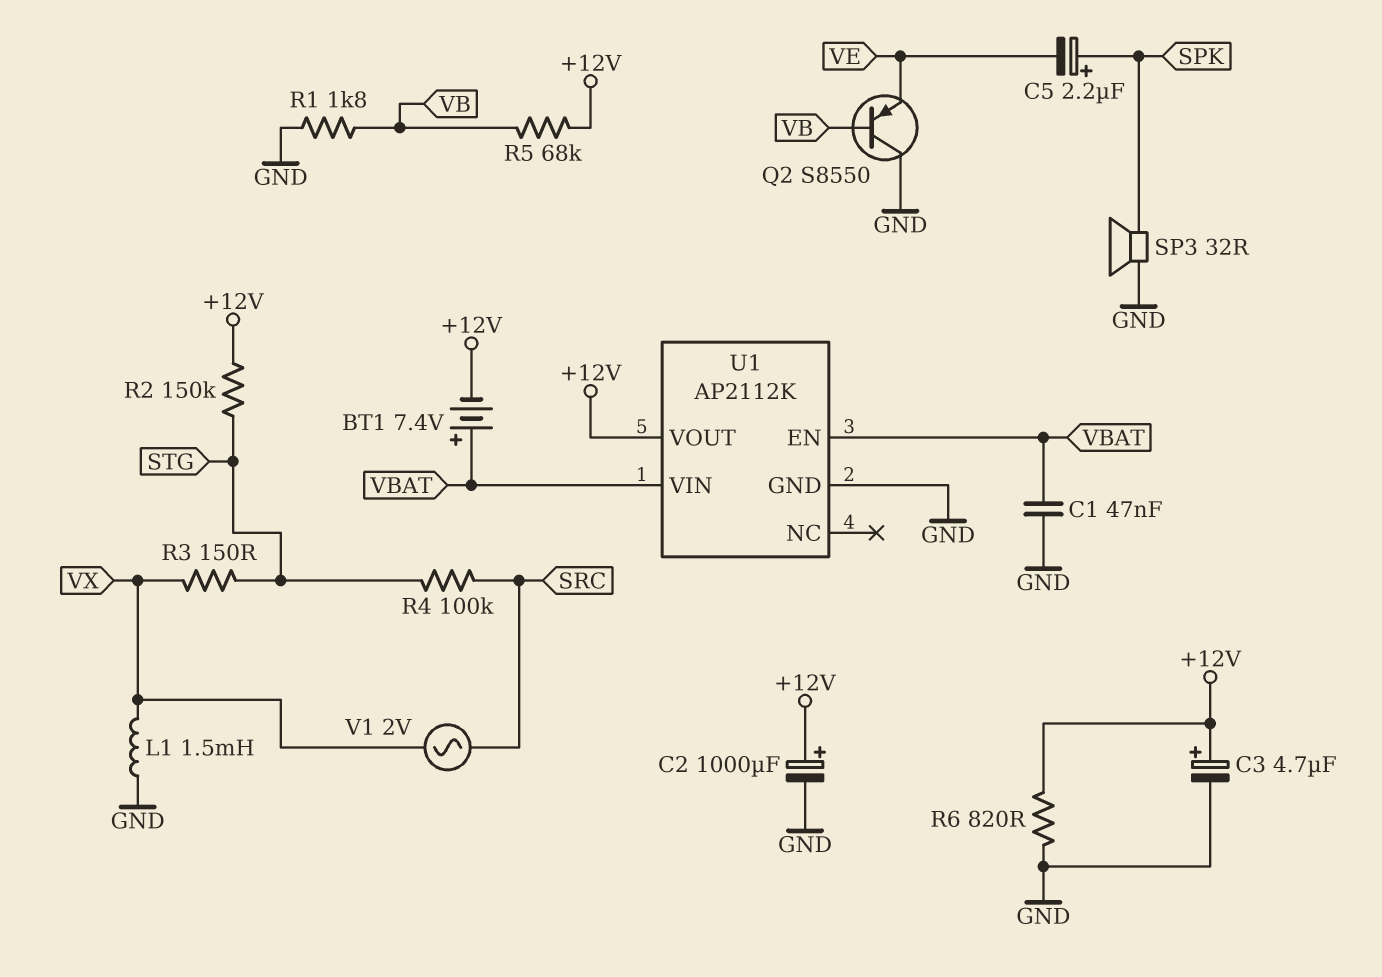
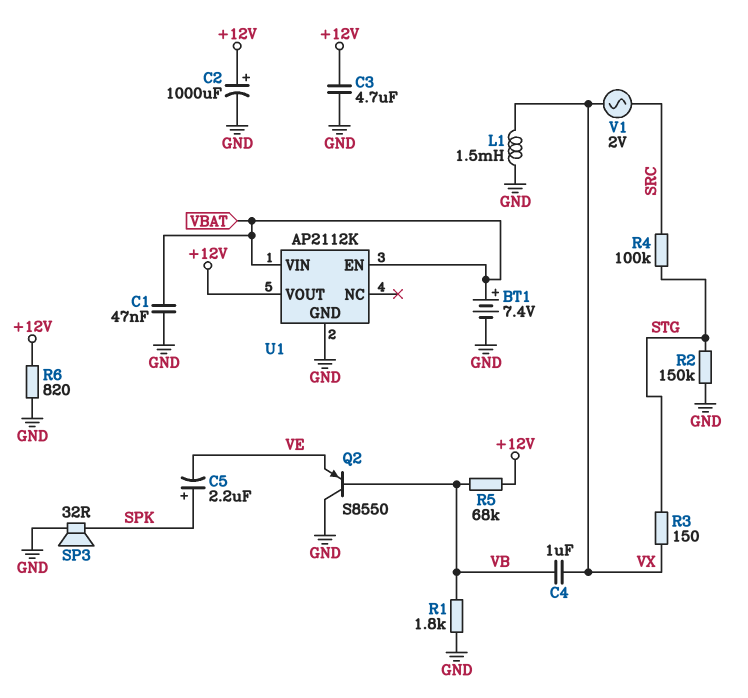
BT1: 7.4V (plus VBAT, minus +12V) -> 7.4V (plus VBAT, minus GND)
C3: 4.7uF (plus +12V, minus GND) -> 4.7uF (+12V, GND)
C4: none -> 1uF (VB, VX)
R2: 150k (+12V, STG) -> 150k (GND, STG)

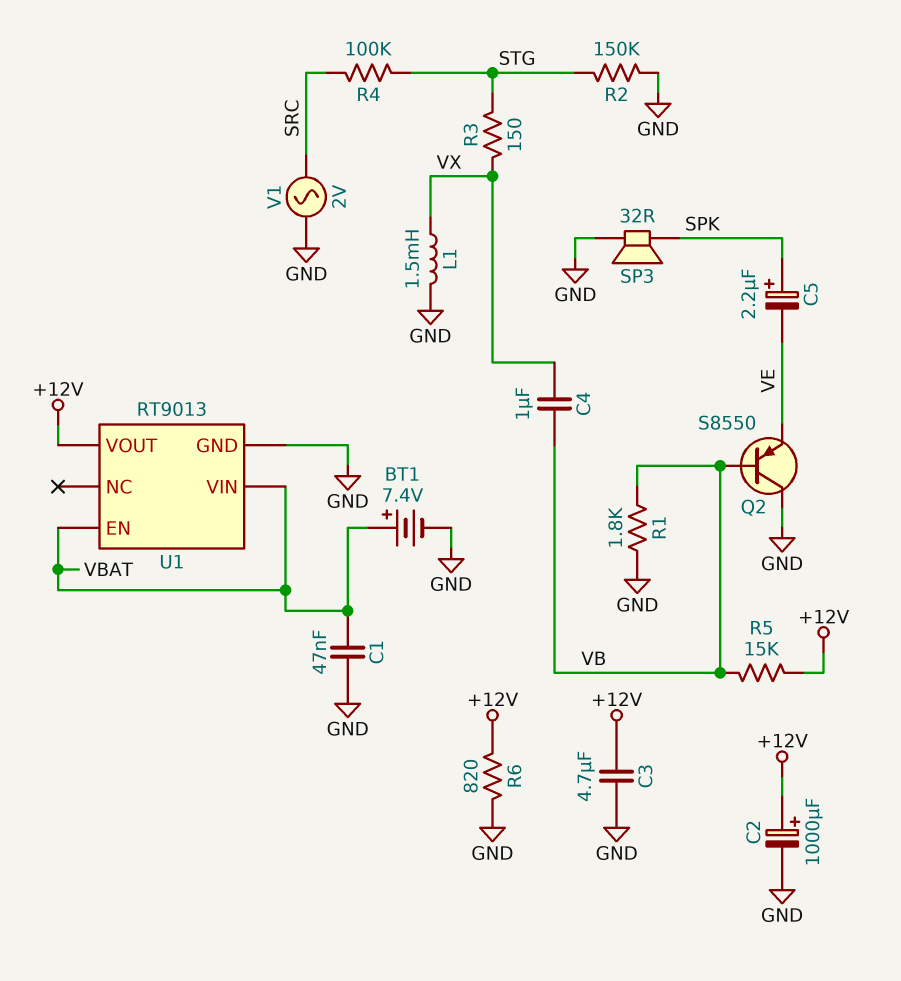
R5: 68k (+12V, VB) -> 15k (+12V, VB)
U1: AP2112K -> RT9013
V1: AC 2V (SRC, VX) -> AC 2V (GND, SRC)

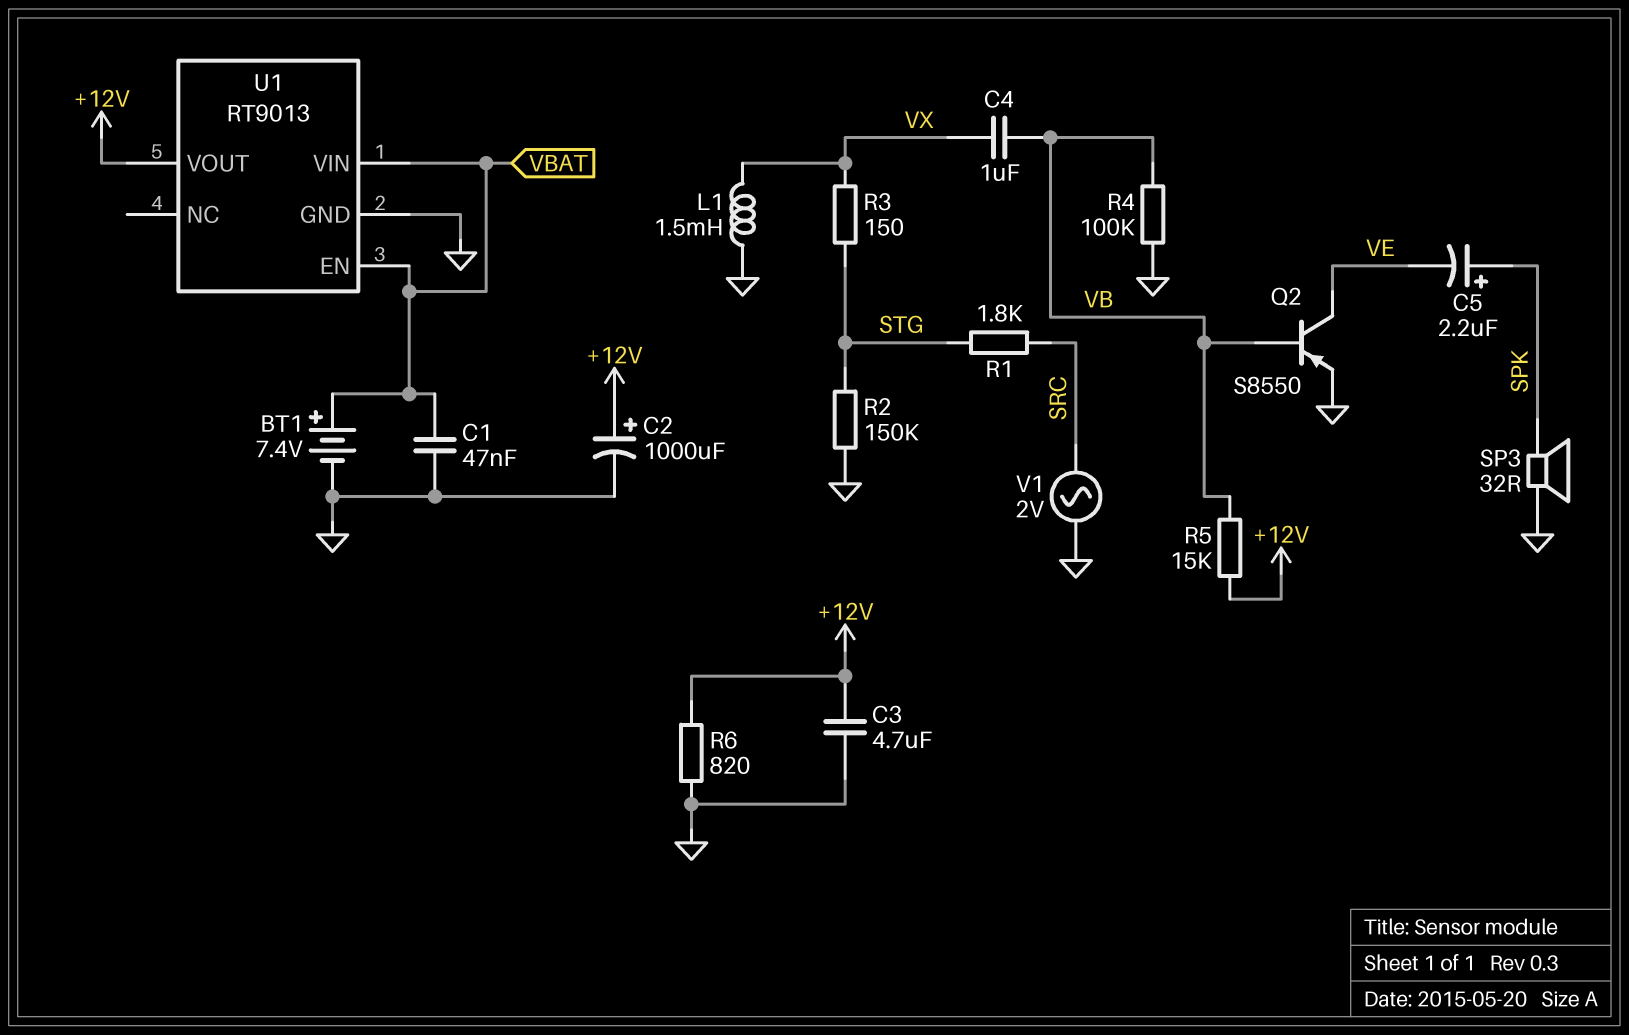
Q2: PNP S8550 (B VB, C GND, E VE) -> PNP S8550 (B VB, C VE, E GND)
R1: 1.8k (GND, VB) -> 1.8k (SRC, STG)
R4: 100k (SRC, STG) -> 100k (GND, VB)

